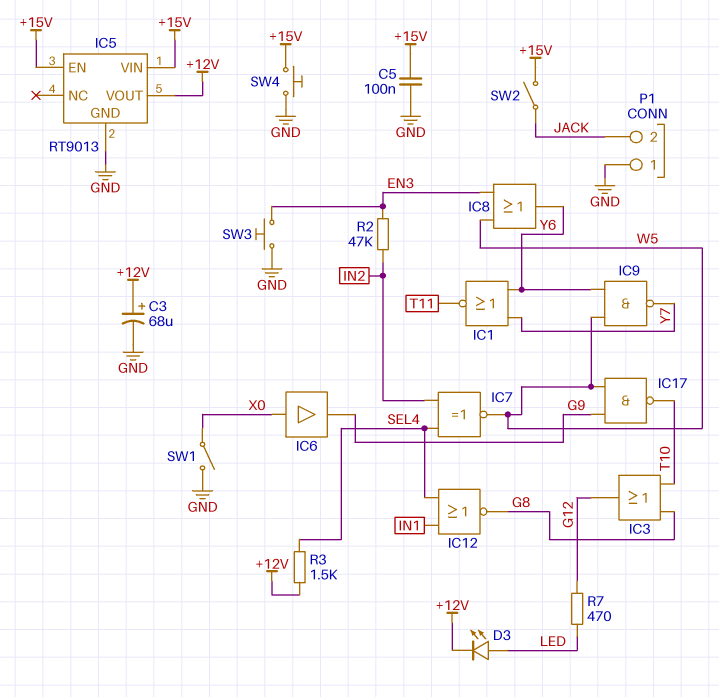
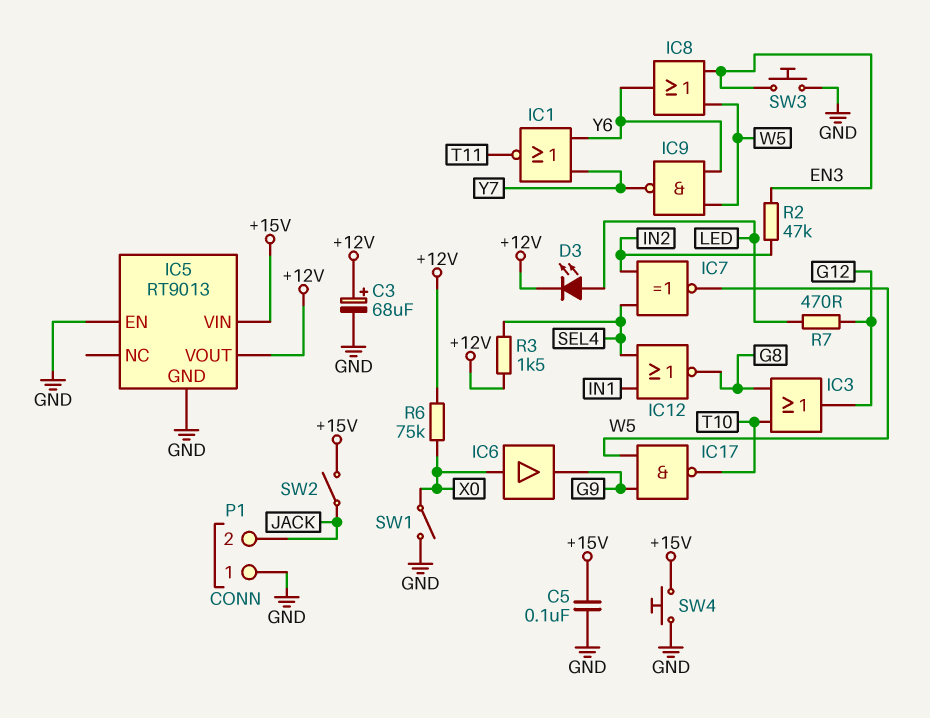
IC5 pin EN: +15V -> GND
R6: none -> 75k (+12V, X0)

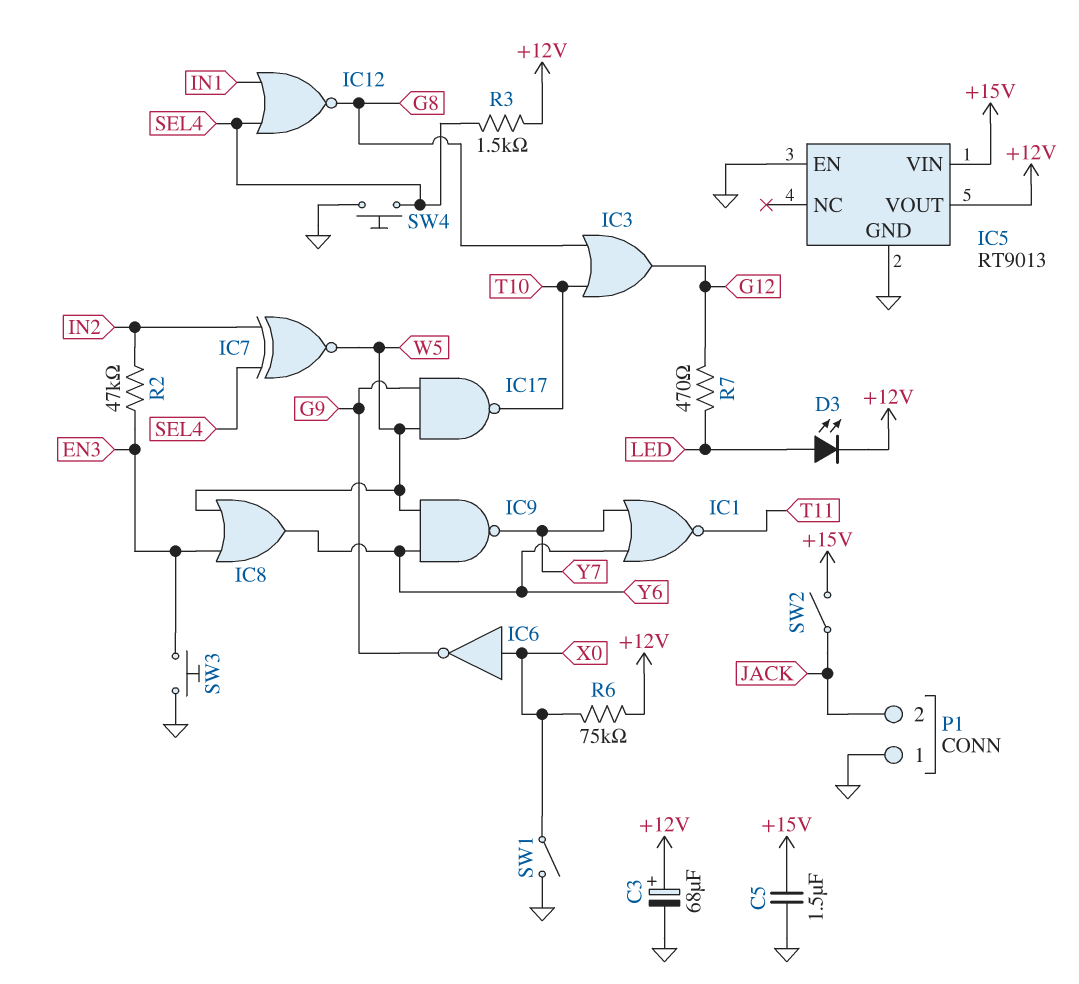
C5: 100nF (+15V, GND) -> 1.5uF (+15V, GND)
IC6: buffer (in X0, out G9) -> NOT (in X0, out G9)
SW4: button (+15V, GND) -> button (GND, SEL4)

